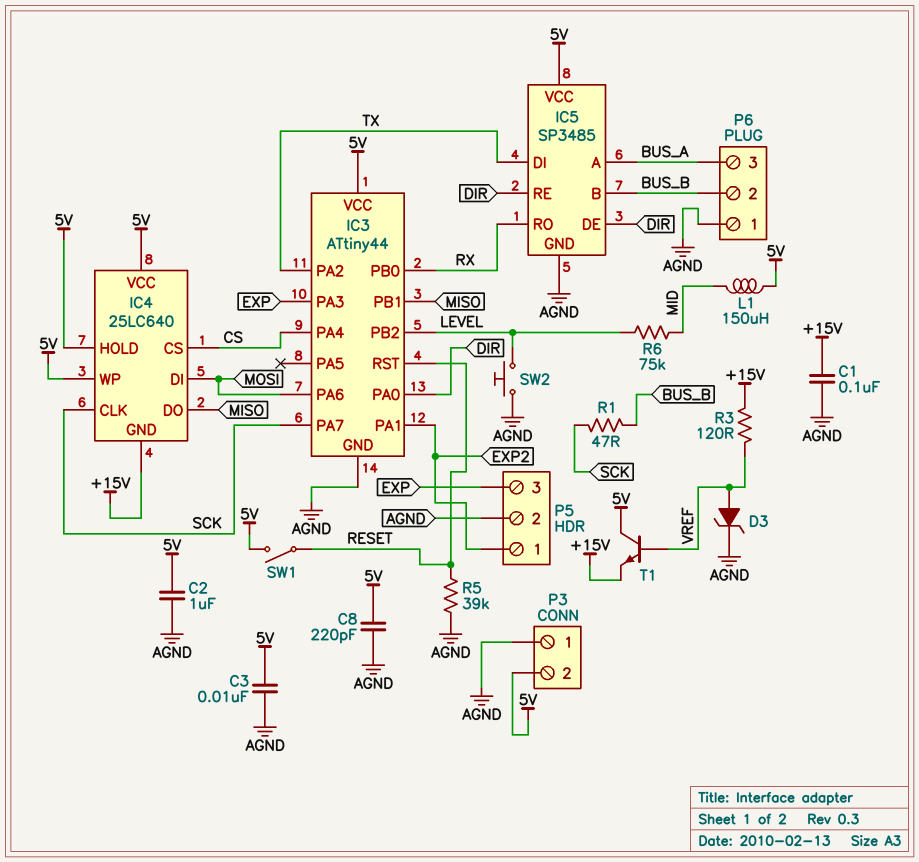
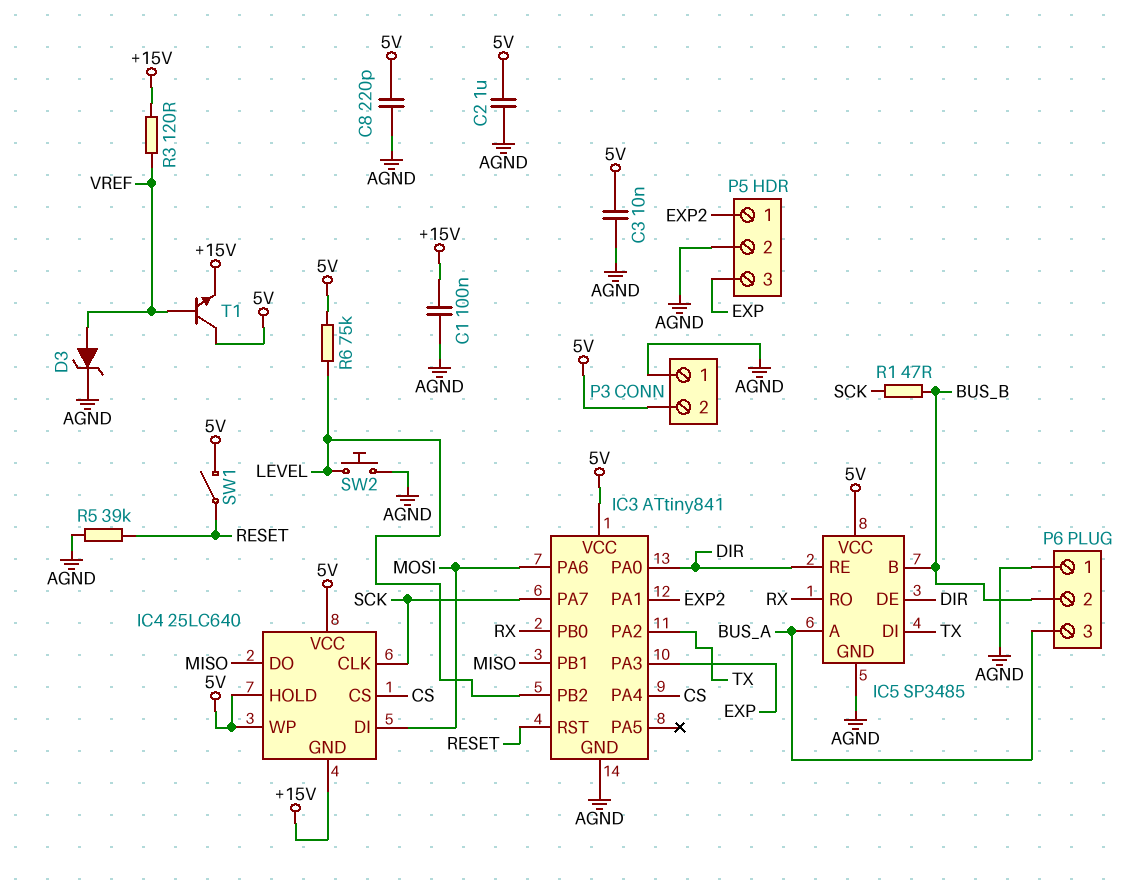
IC3: ATtiny44 -> ATtiny841
L1: 150uH (5V, MID) -> none
R6: 75k (LEVEL, MID) -> 75k (5V, LEVEL)

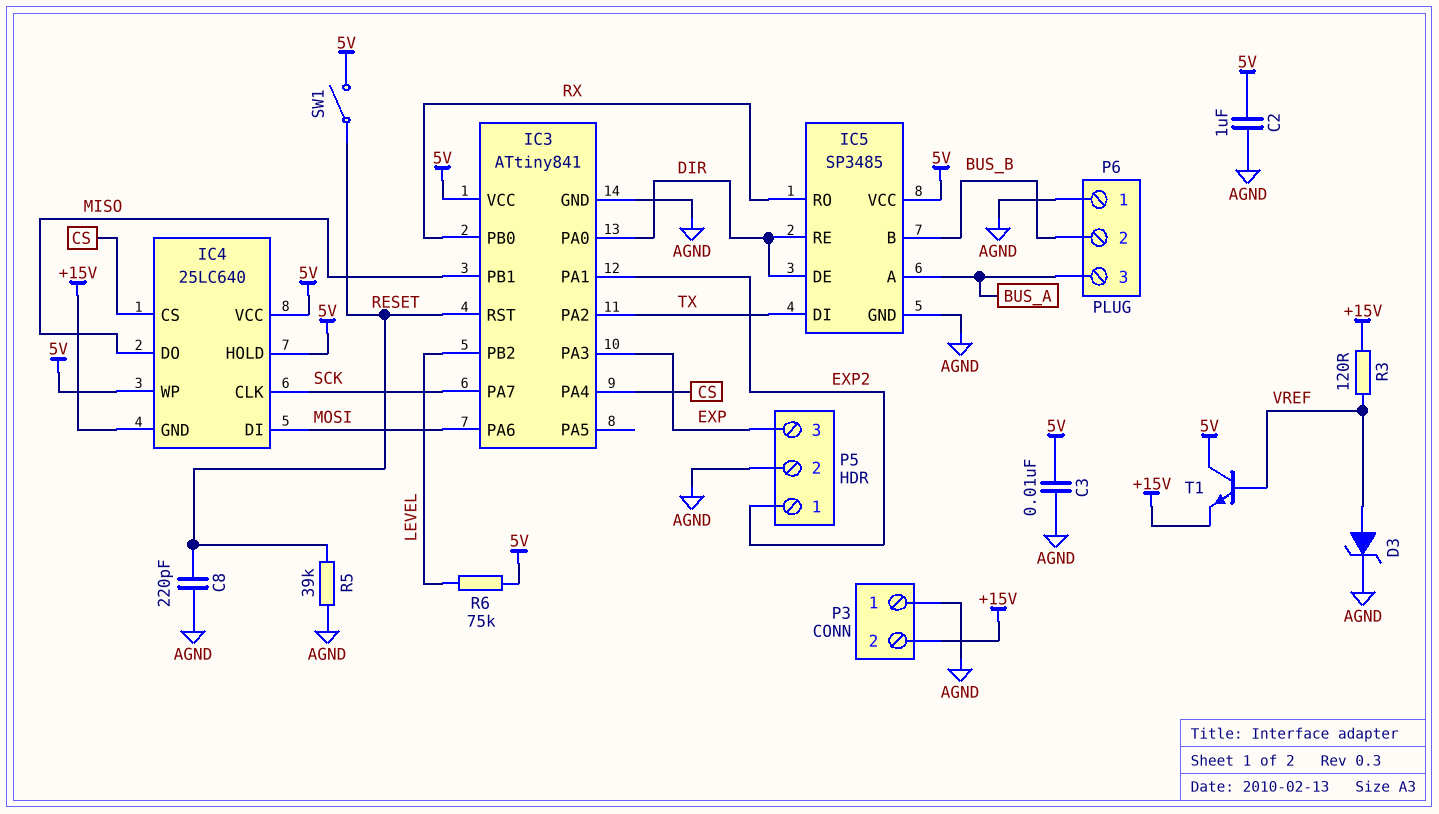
C1: 100nF (+15V, AGND) -> none
C8: 220pF (5V, AGND) -> 220pF (AGND, RESET)
P3 pin 2: 5V -> +15V
R1: 47 (BUS_B, SCK) -> none
SW2: button (AGND, LEVEL) -> none

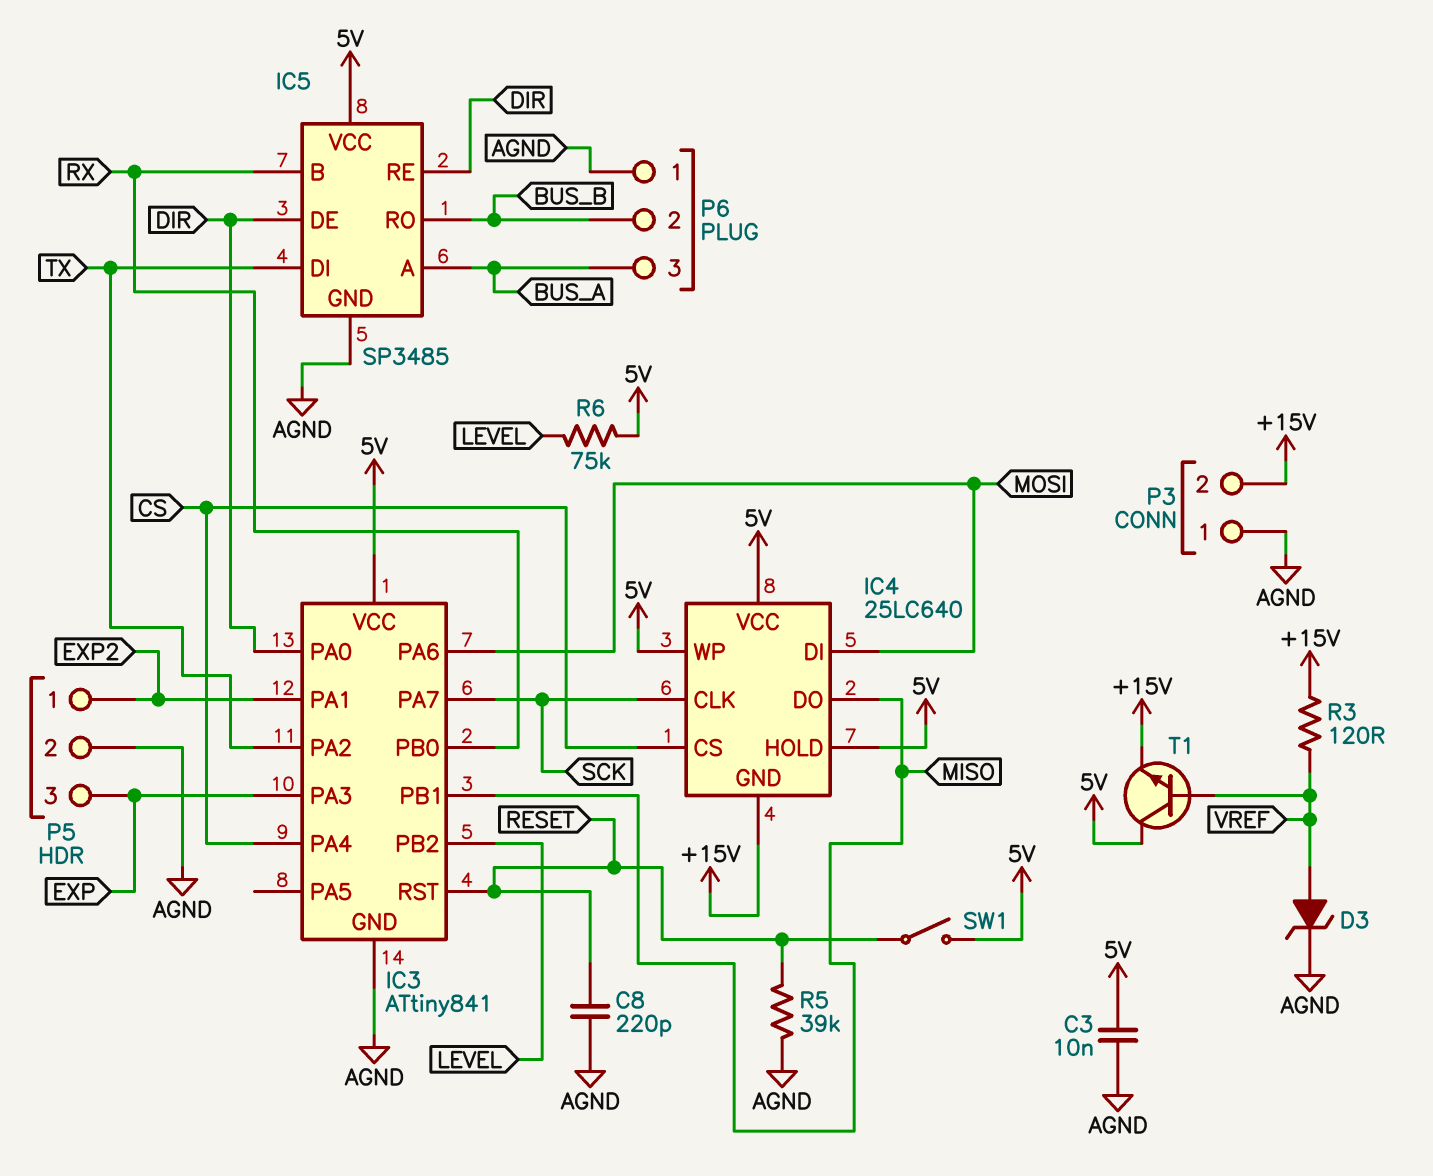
C2: 1uF (5V, AGND) -> none
IC5 pin B: BUS_B -> RX
IC5 pin RO: RX -> BUS_B

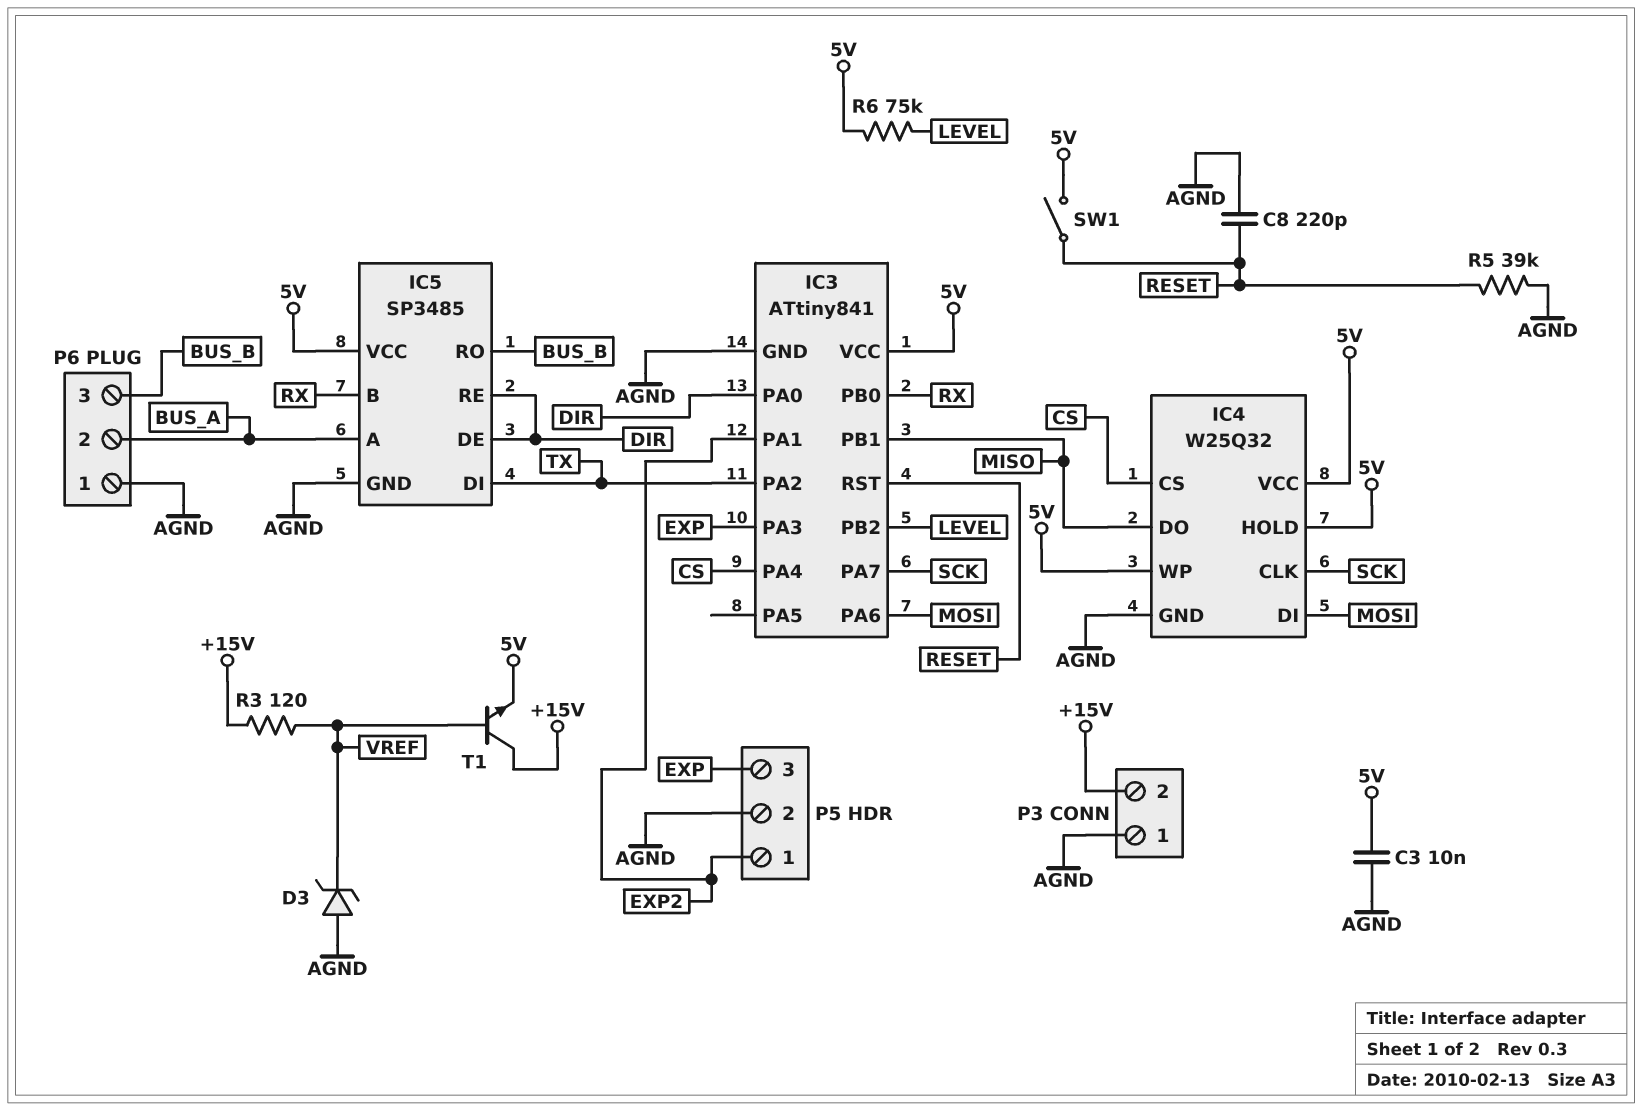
D3: zener (A VREF, K AGND) -> zener (A AGND, K VREF)
IC4: 25LC640 -> W25Q32
IC4 pin GND: +15V -> AGND
P6 pin 2: BUS_B -> BUS_A
P6 pin 3: BUS_A -> BUS_B
T1: NPN (B VREF, C 5V, E +15V) -> NPN (B VREF, C +15V, E 5V)

